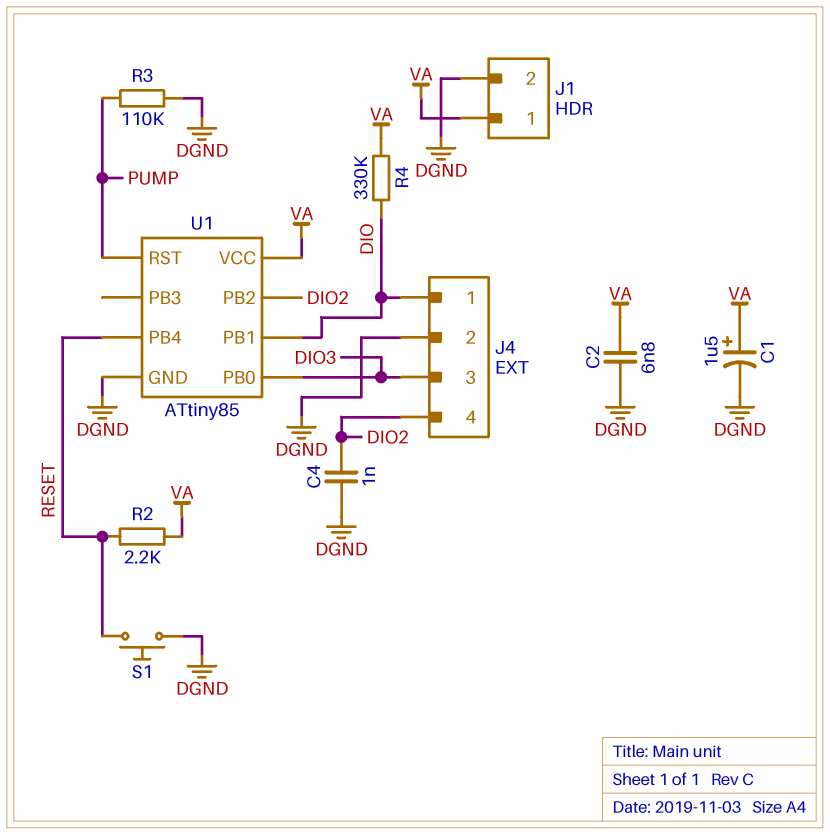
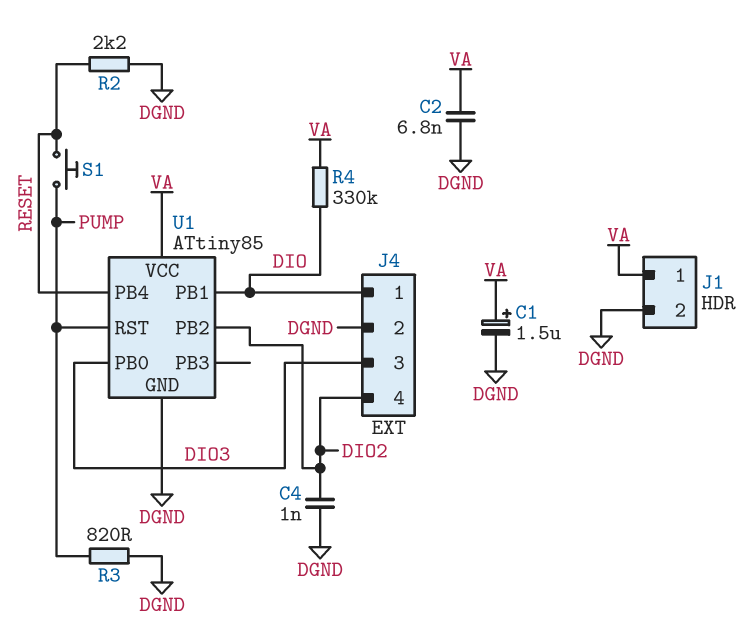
R2: 2.2k (RESET, VA) -> 2.2k (DGND, RESET)
R3: 110k (DGND, PUMP) -> 820 (DGND, PUMP)
S1: button (DGND, RESET) -> button (PUMP, RESET)

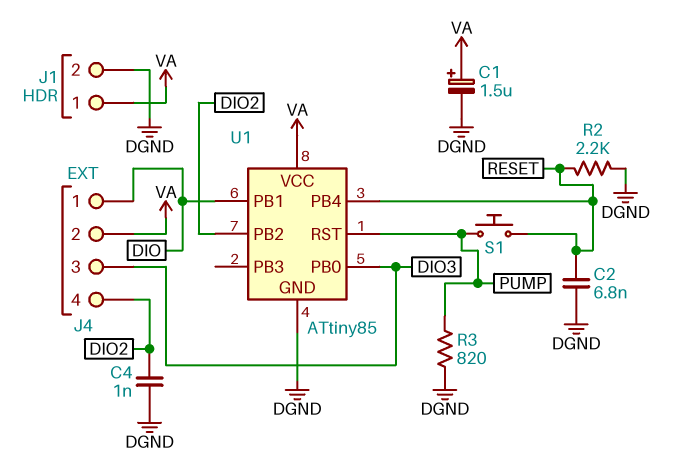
C2: 6.8nF (DGND, VA) -> 6.8nF (DGND, RESET)
J4 pin 2: DGND -> VA
R4: 330k (DIO, VA) -> none

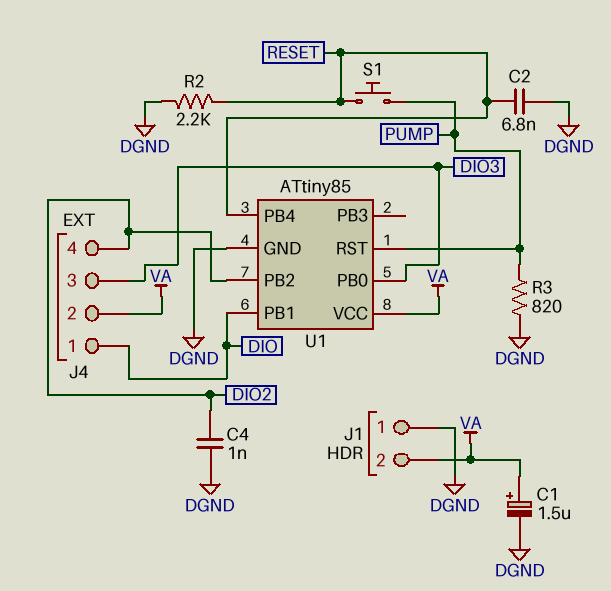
J1 pin 1: VA -> DGND
J1 pin 2: DGND -> VA

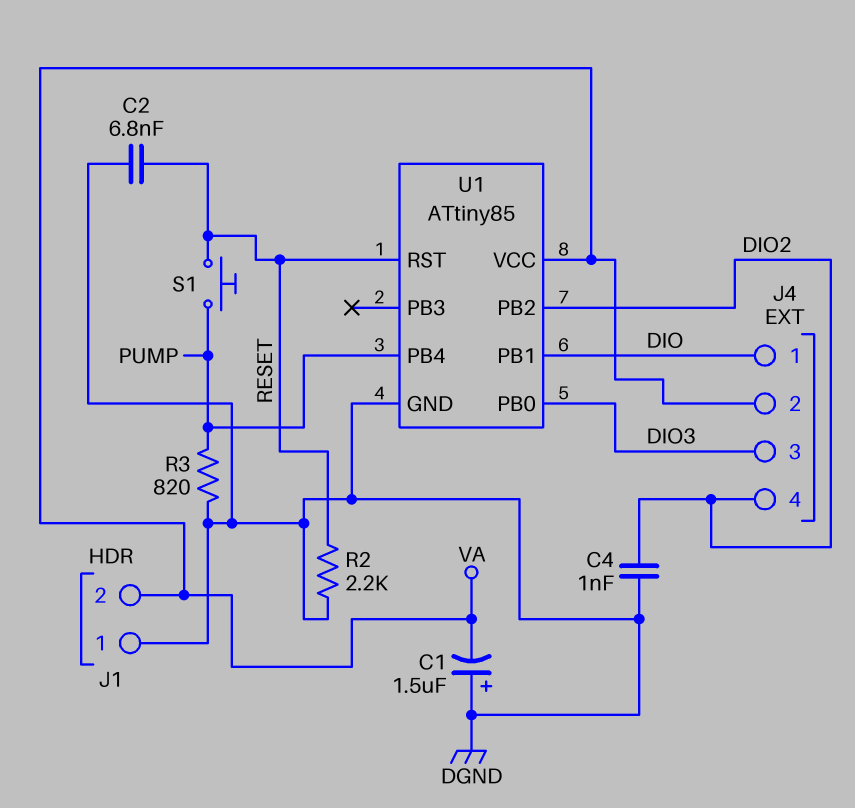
C1: 1.5uF (plus VA, minus DGND) -> 1.5uF (plus DGND, minus VA)
U1 pin PB4: RESET -> PUMP
U1 pin RST: PUMP -> RESET

